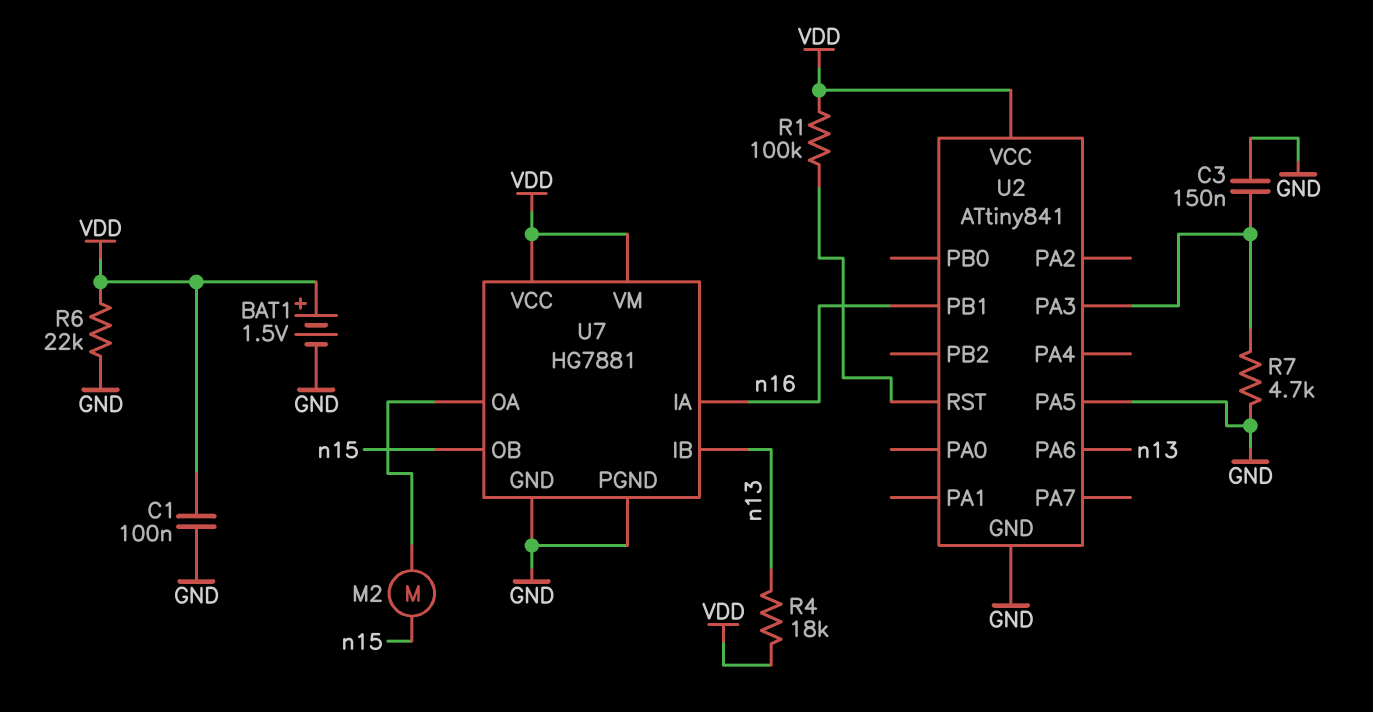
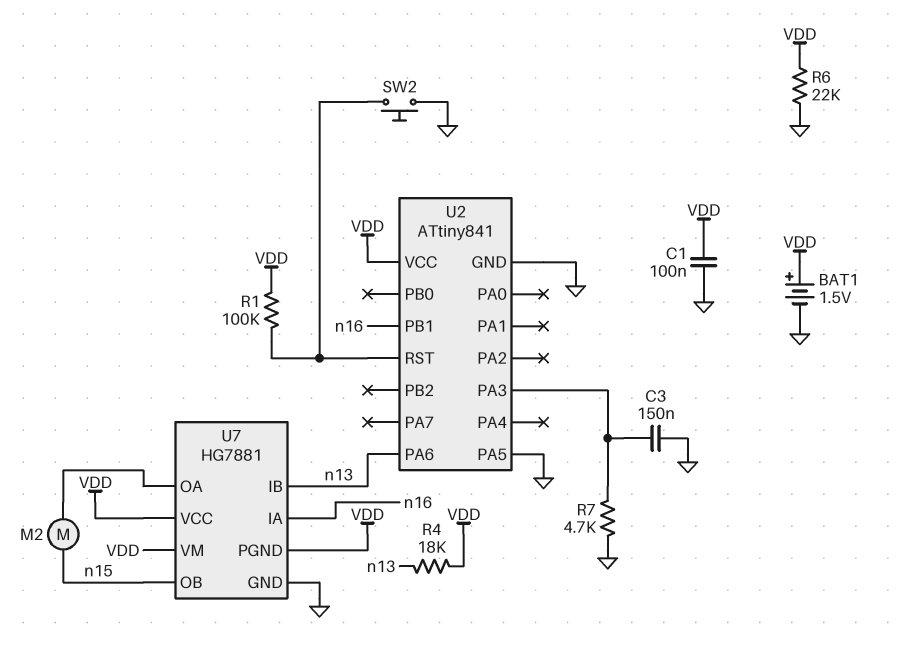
SW2: none -> button (GND, U2/RST)
U7 pin PGND: GND -> VDD

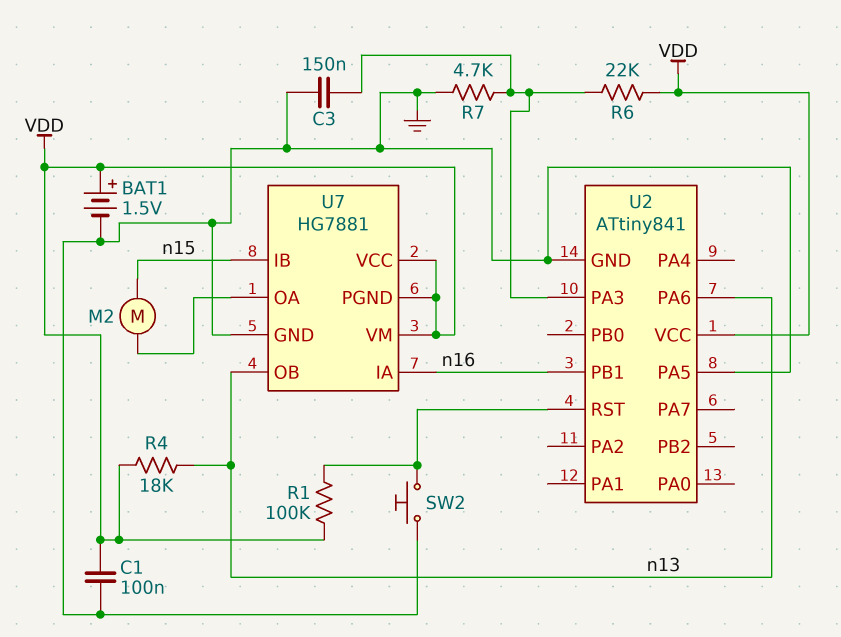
R6: 22k (GND, VDD) -> 22k (U2/PA3, VDD)
U7 pin IB: n13 -> n15
U7 pin OB: n15 -> n13

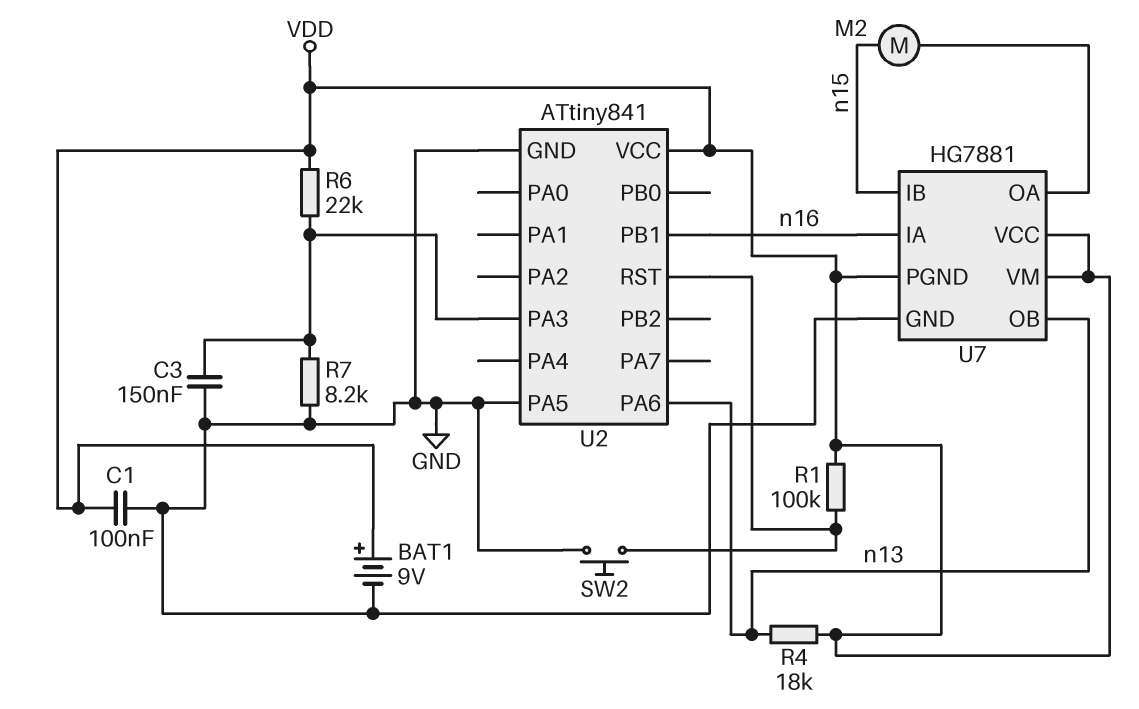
BAT1: 1.5V (plus VDD, minus GND) -> 9V (plus VDD, minus GND)
R7: 4.7k (GND, U2/PA3) -> 8.2k (GND, U2/PA3)

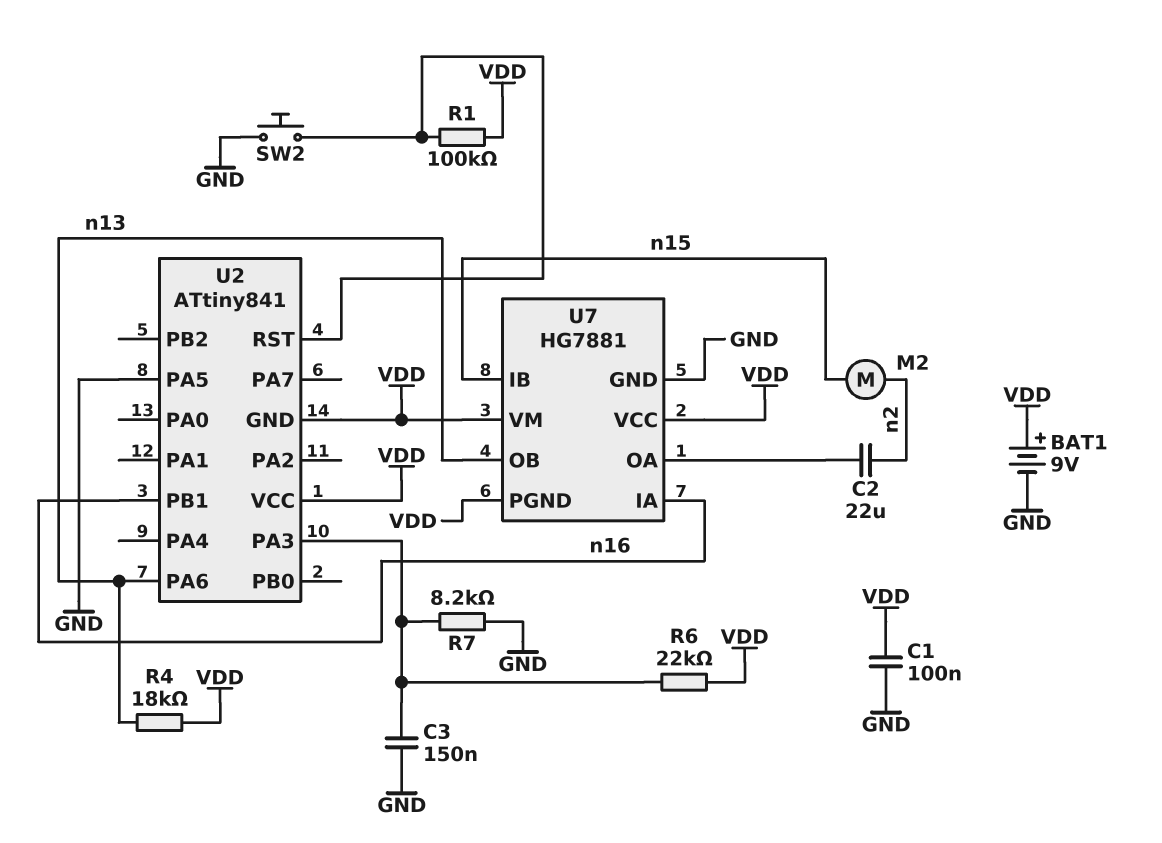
C2: none -> 22uF (U7/OA, n2)
M2: motor (U7/OA, n15) -> motor (n2, n15)
U2 pin GND: GND -> VDD

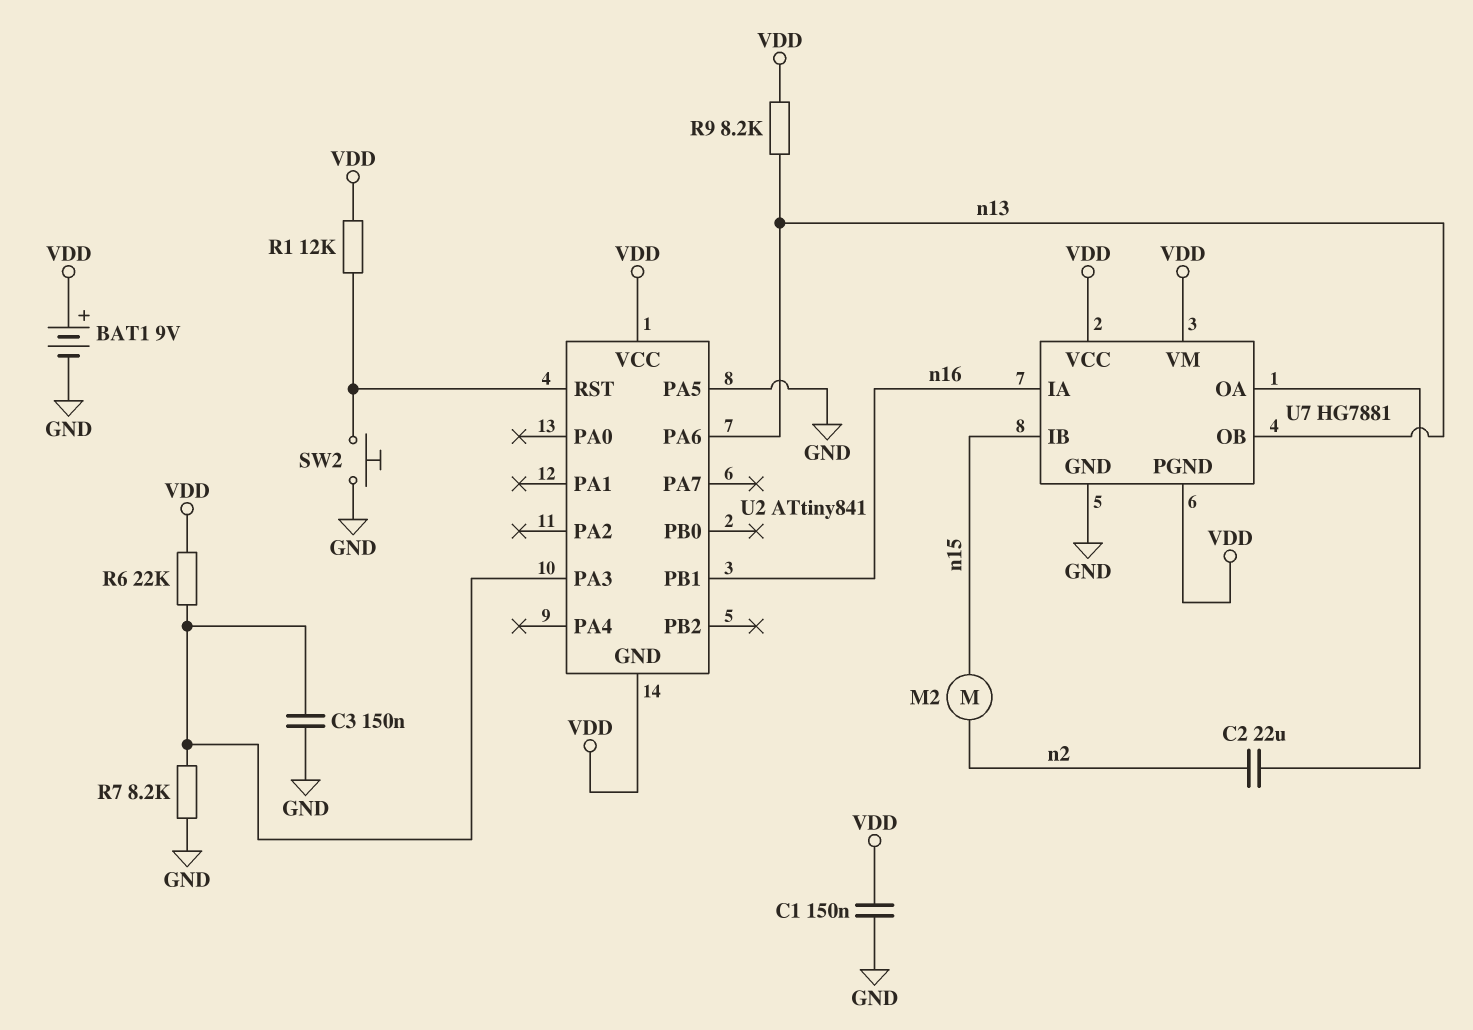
C1: 100nF (GND, VDD) -> 150nF (GND, VDD)
R1: 100k (U2/RST, VDD) -> 12k (U2/RST, VDD)
R4: 18k (VDD, n13) -> none
R9: none -> 8.2k (VDD, n13)

